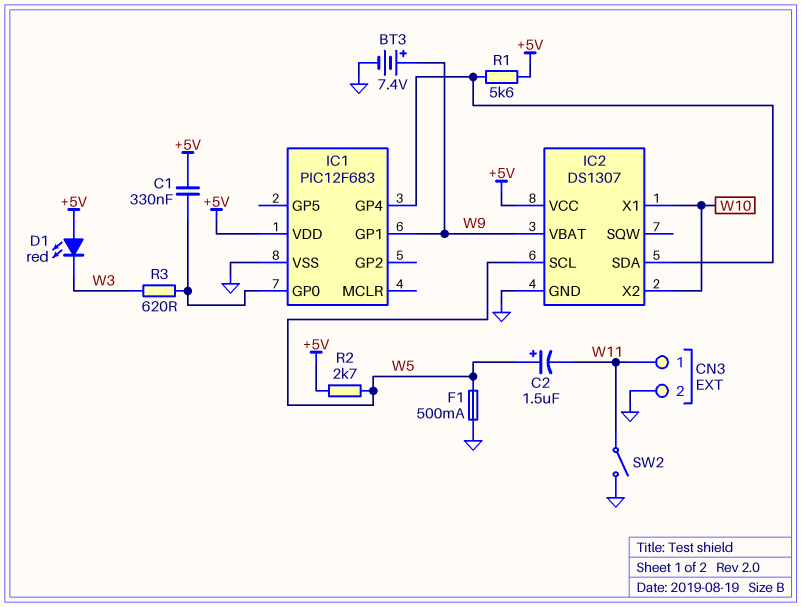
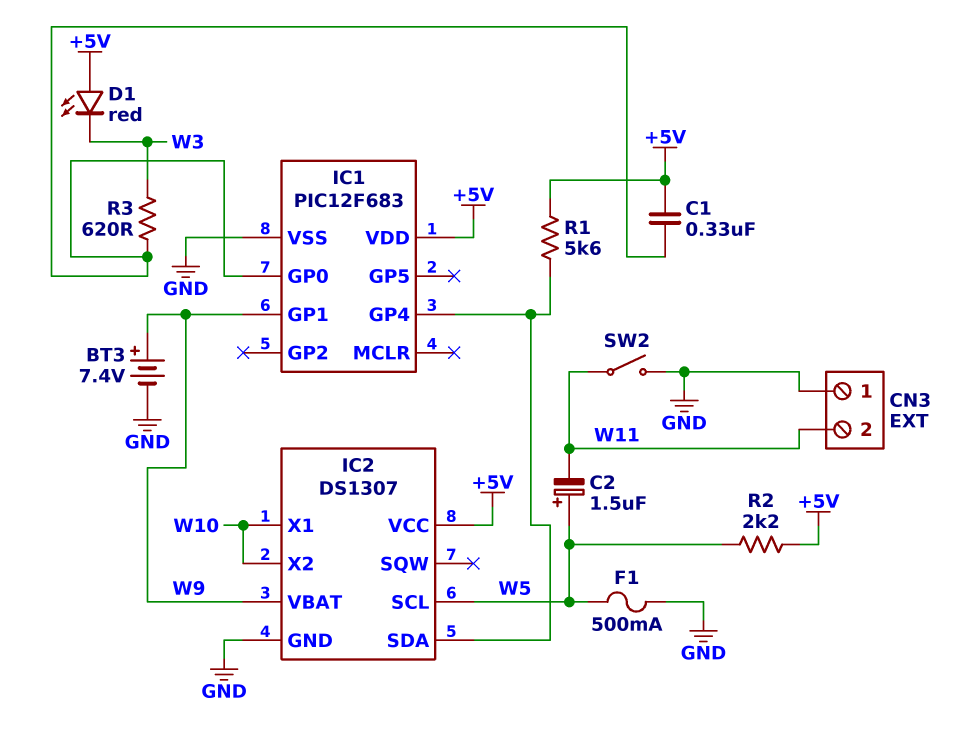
CN3 pin 1: W11 -> GND
CN3 pin 2: GND -> W11
R2: 2.7k (+5V, W5) -> 2.2k (+5V, W5)

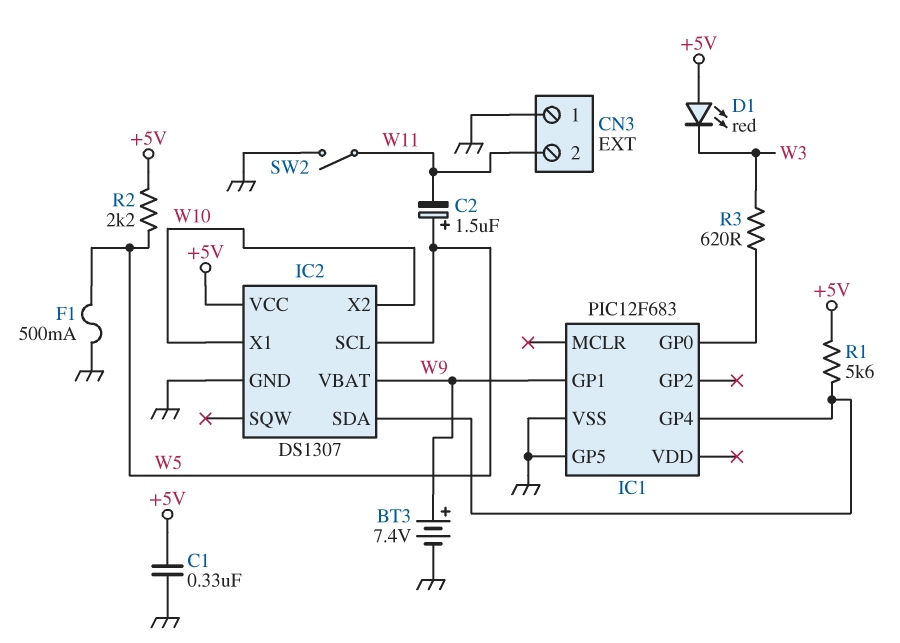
C1: 330nF (+5V, IC1/GP0) -> 330nF (+5V, GND)
IC1 pin GP5: none -> GND
IC1 pin VDD: +5V -> none

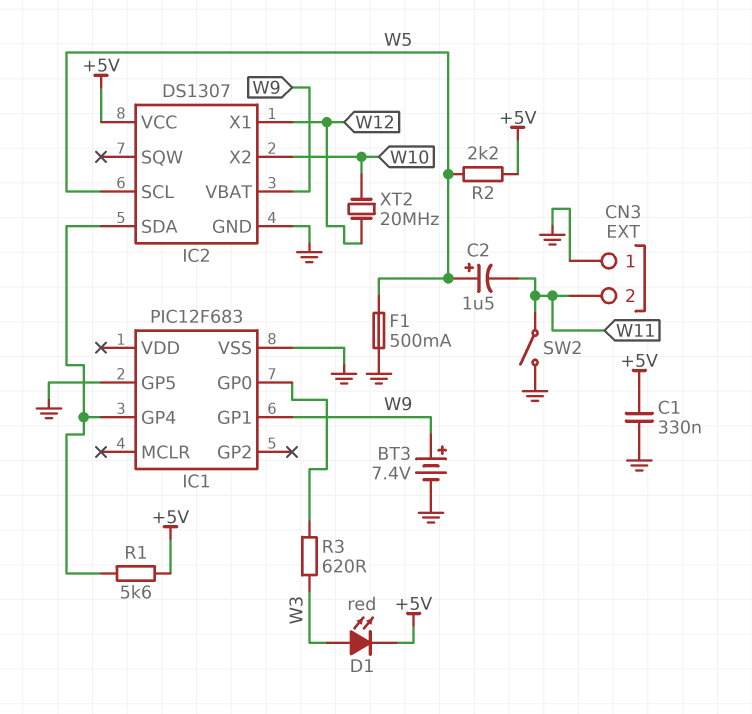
D1: LED red (A +5V, K W3) -> LED red (A W3, K +5V)
IC2 pin X1: W10 -> W12
XT2: none -> 20MHz (W10, W12)

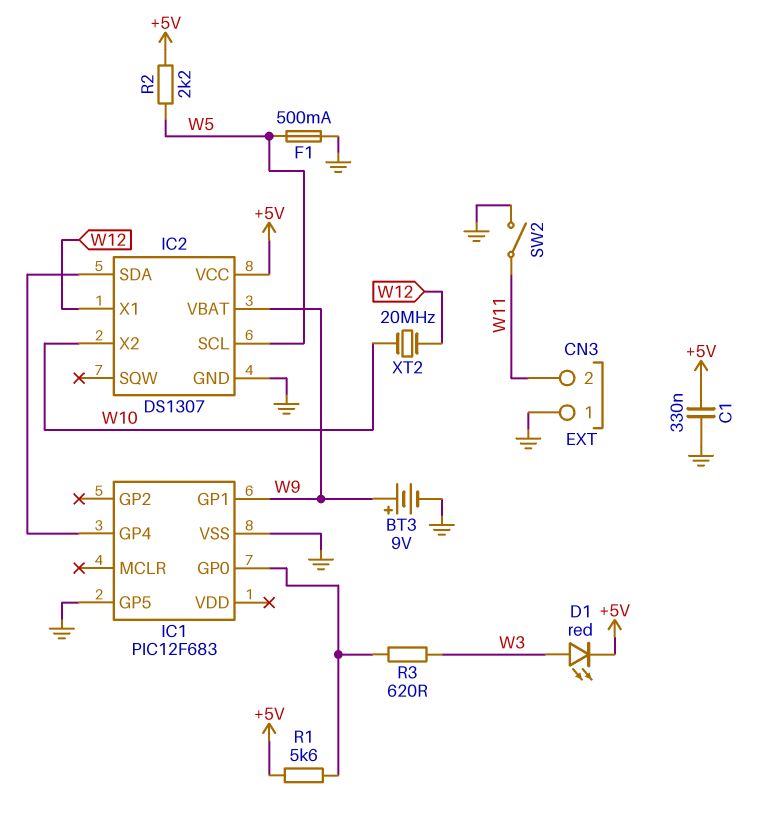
BT3: 7.4V (plus W9, minus GND) -> 9V (plus W9, minus GND)
C2: 1.5uF (plus W5, minus W11) -> none
R1: 5.6k (+5V, IC1/GP4) -> 5.6k (+5V, IC1/GP0)

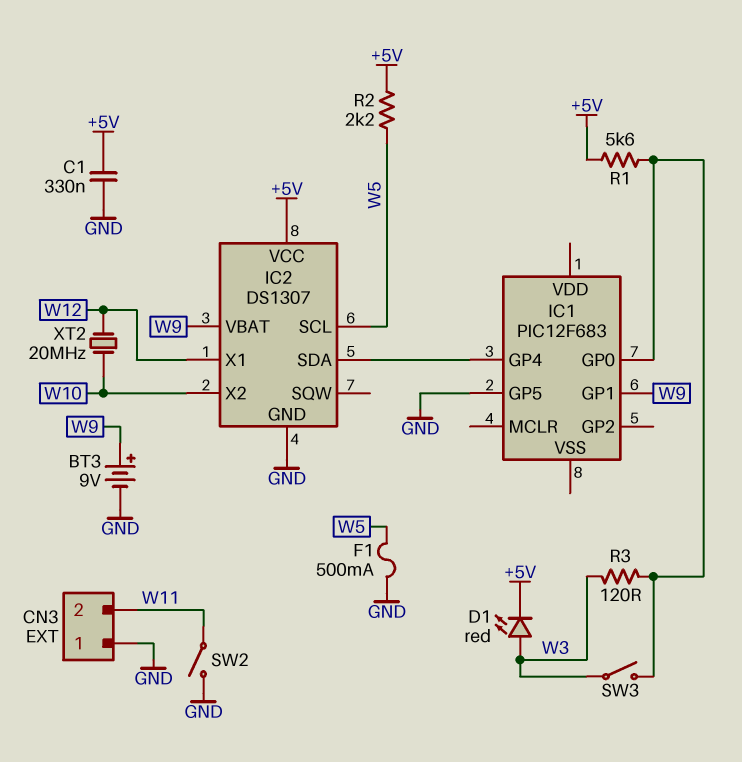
IC1 pin VSS: GND -> none
R3: 620 (IC1/GP0, W3) -> 120 (IC1/GP0, W3)
SW3: none -> switch (IC1/GP0, W3)

